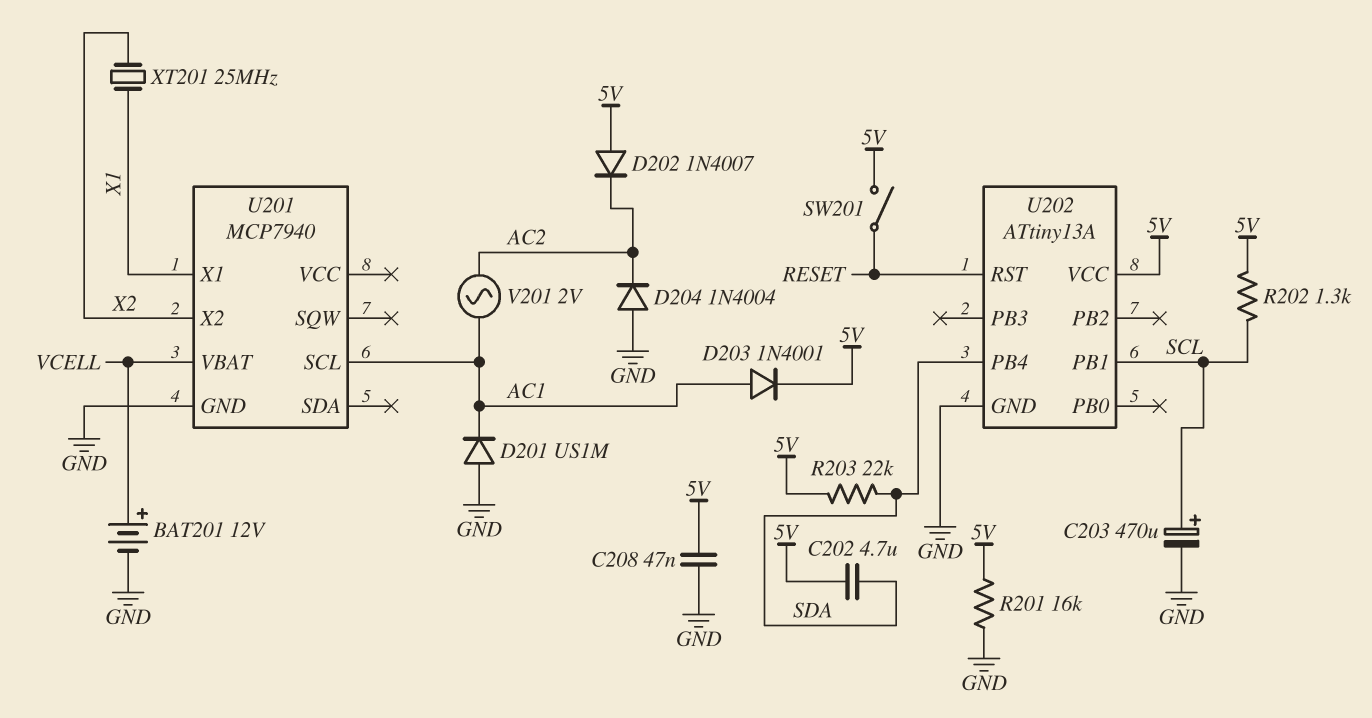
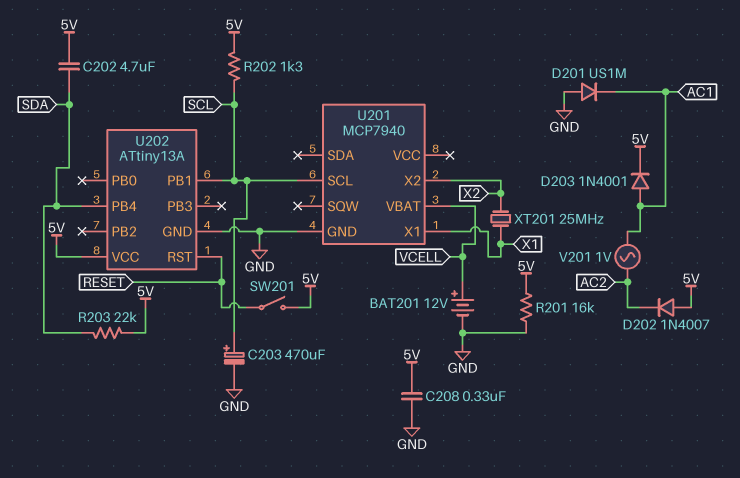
C208: 47nF (5V, GND) -> 330nF (5V, GND)
D204: diode 1N4004 (A GND, K AC2) -> none
U201 pin SCL: AC1 -> SCL
V201: AC 2V (AC1, AC2) -> AC 1V (AC1, AC2)

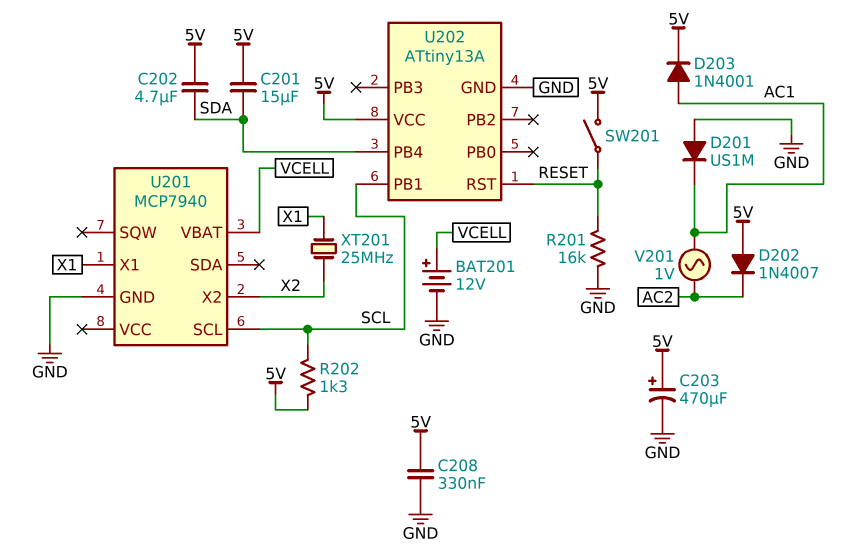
C201: none -> 15uF (5V, SDA)
C203: 470uF (plus SCL, minus GND) -> 470uF (plus 5V, minus GND)
R201: 16k (5V, GND) -> 16k (GND, RESET)
R203: 22k (5V, SDA) -> none

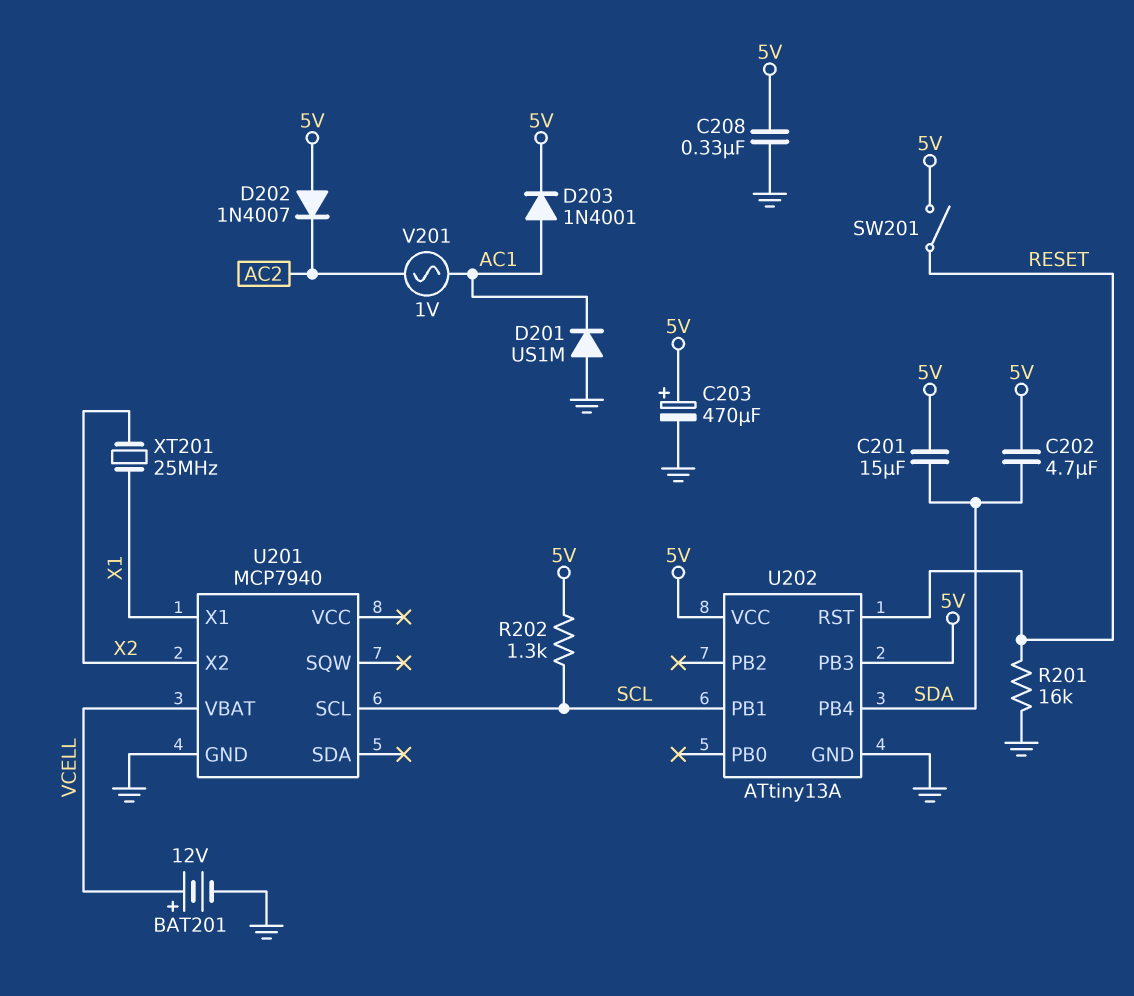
U202 pin PB3: none -> 5V

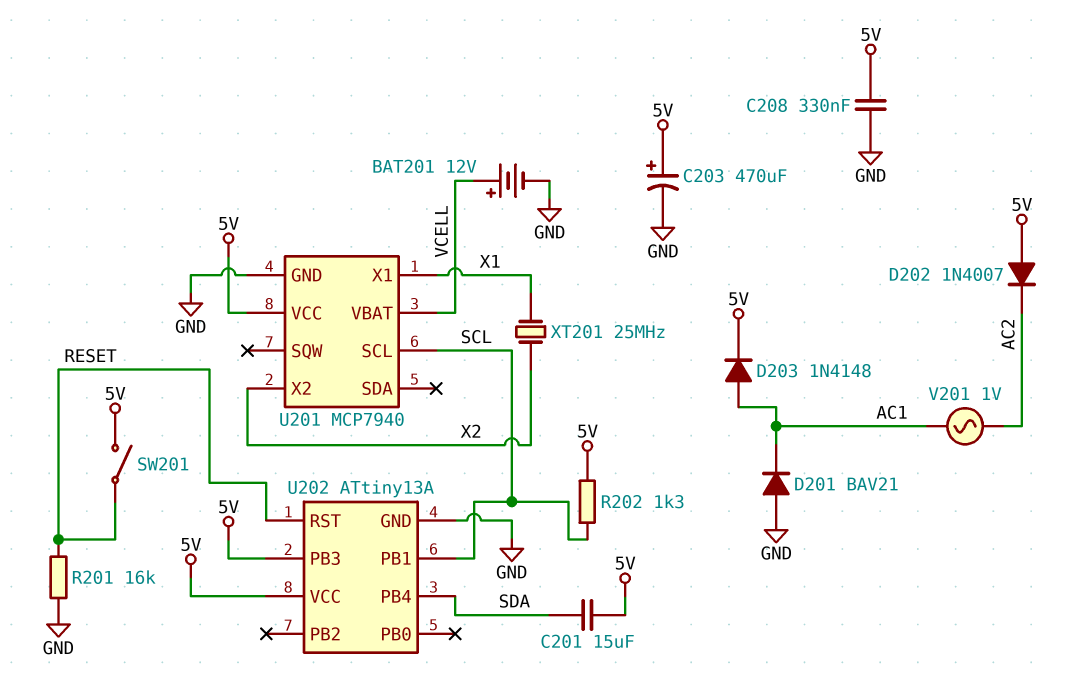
C202: 4.7uF (5V, SDA) -> none
D201: diode US1M (A GND, K AC1) -> diode BAV21 (A GND, K AC1)
D203: diode 1N4001 (A AC1, K 5V) -> diode 1N4148 (A AC1, K 5V)
U201 pin VCC: none -> 5V

